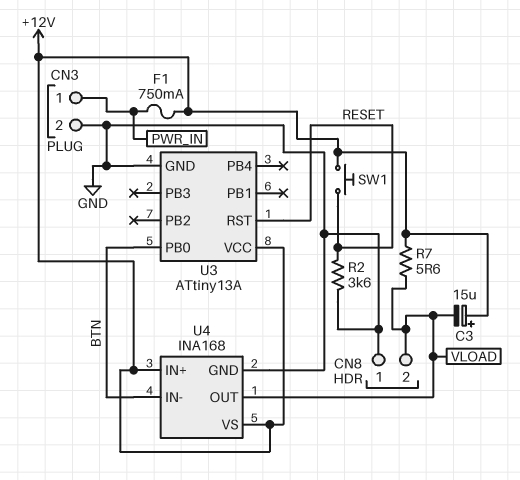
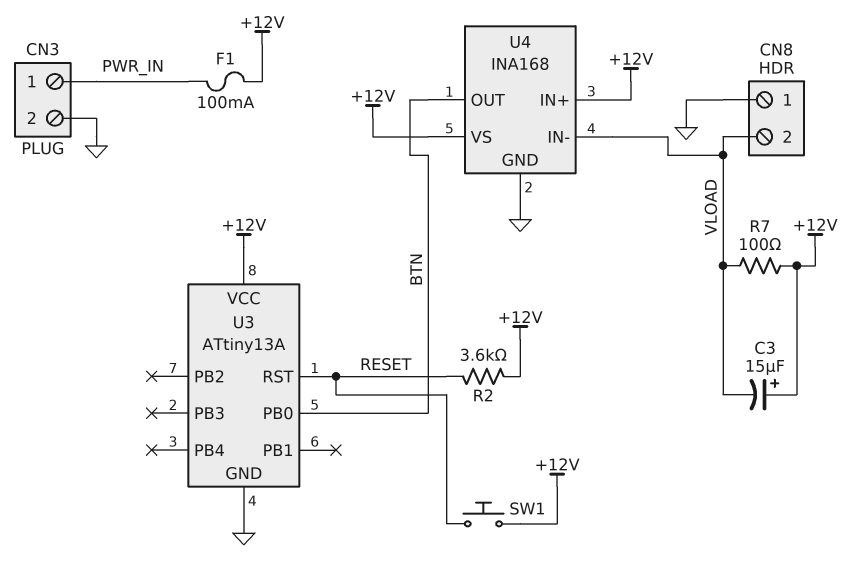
F1: 750mA (+12V, PWR_IN) -> 100mA (+12V, PWR_IN)
R2: 3.6k (GND, RESET) -> 3.6k (+12V, RESET)
R7: 5.6 (+12V, VLOAD) -> 100 (+12V, VLOAD)
U4 pin IN-: BTN -> VLOAD
U4 pin OUT: VLOAD -> BTN

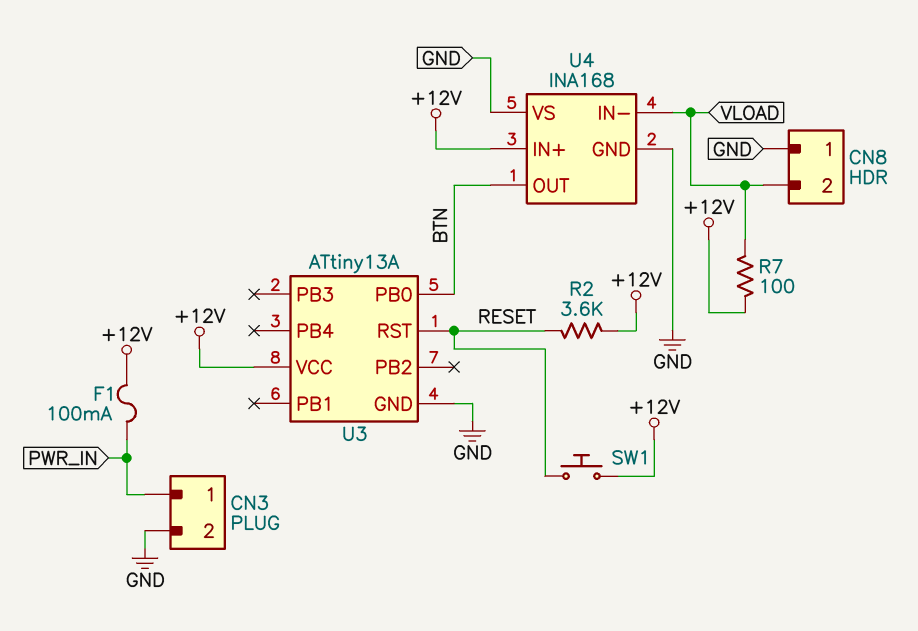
C3: 15uF (plus +12V, minus VLOAD) -> none
U4 pin VS: +12V -> GND

